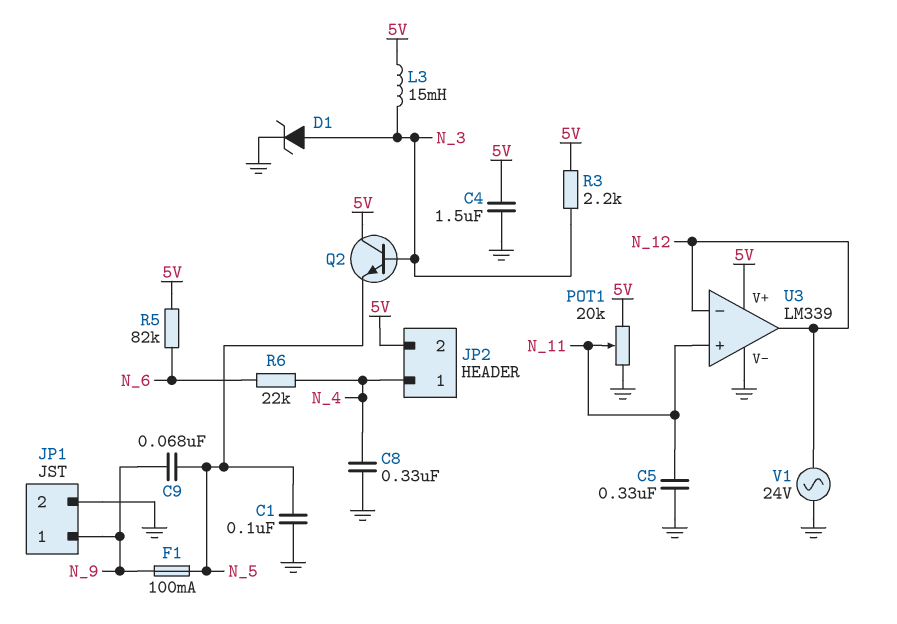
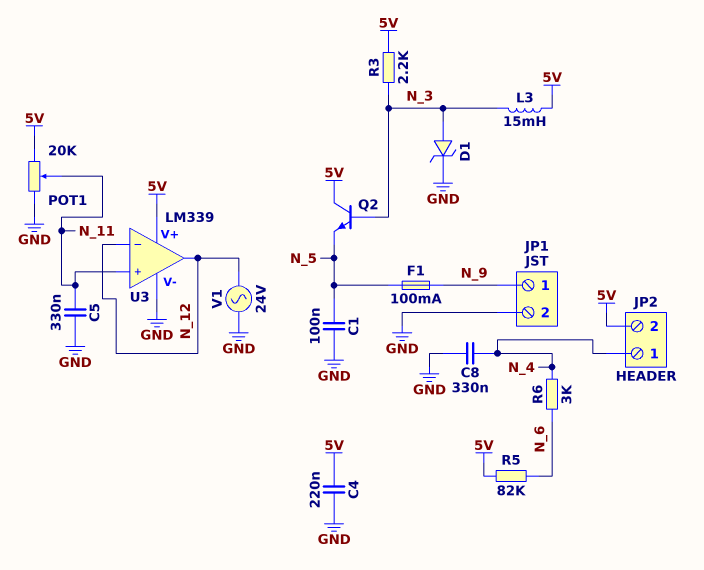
C4: 1.5uF (5V, GND) -> 220nF (5V, GND)
C9: 68nF (N_5, N_9) -> none
R6: 22k (N_4, N_6) -> 3k (N_4, N_6)

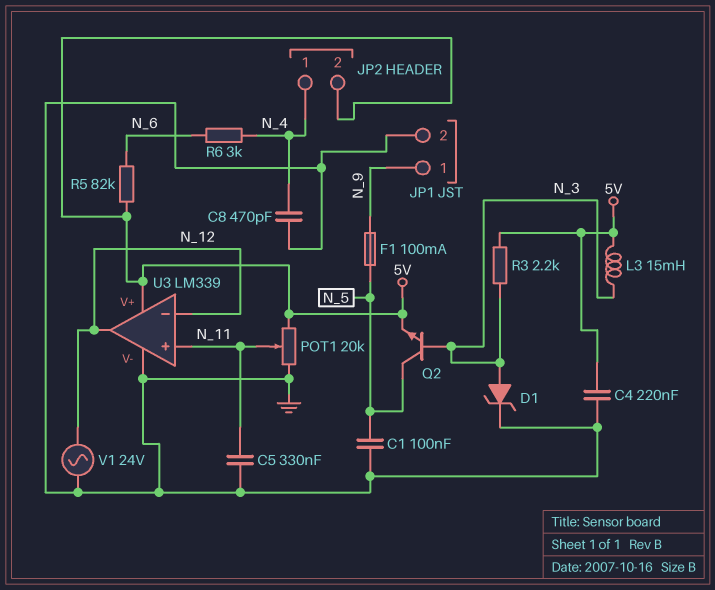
C8: 330nF (GND, N_4) -> 470pF (GND, N_4)
Q2: NPN (B N_3, C 5V, E N_5) -> NPN (B N_3, C N_5, E 5V)

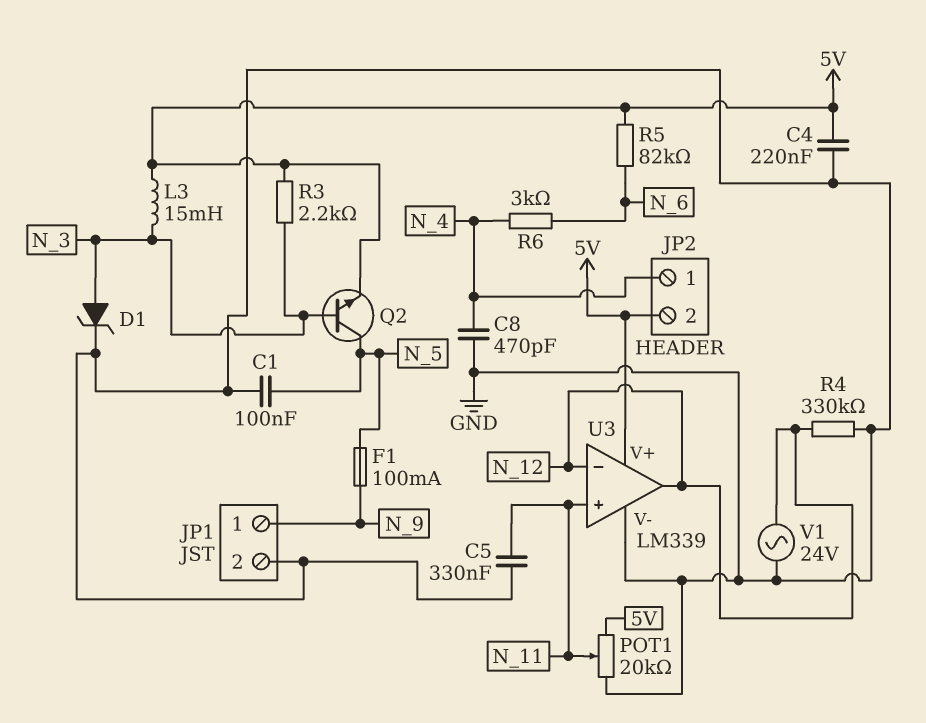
R4: none -> 330k (GND, N_12)

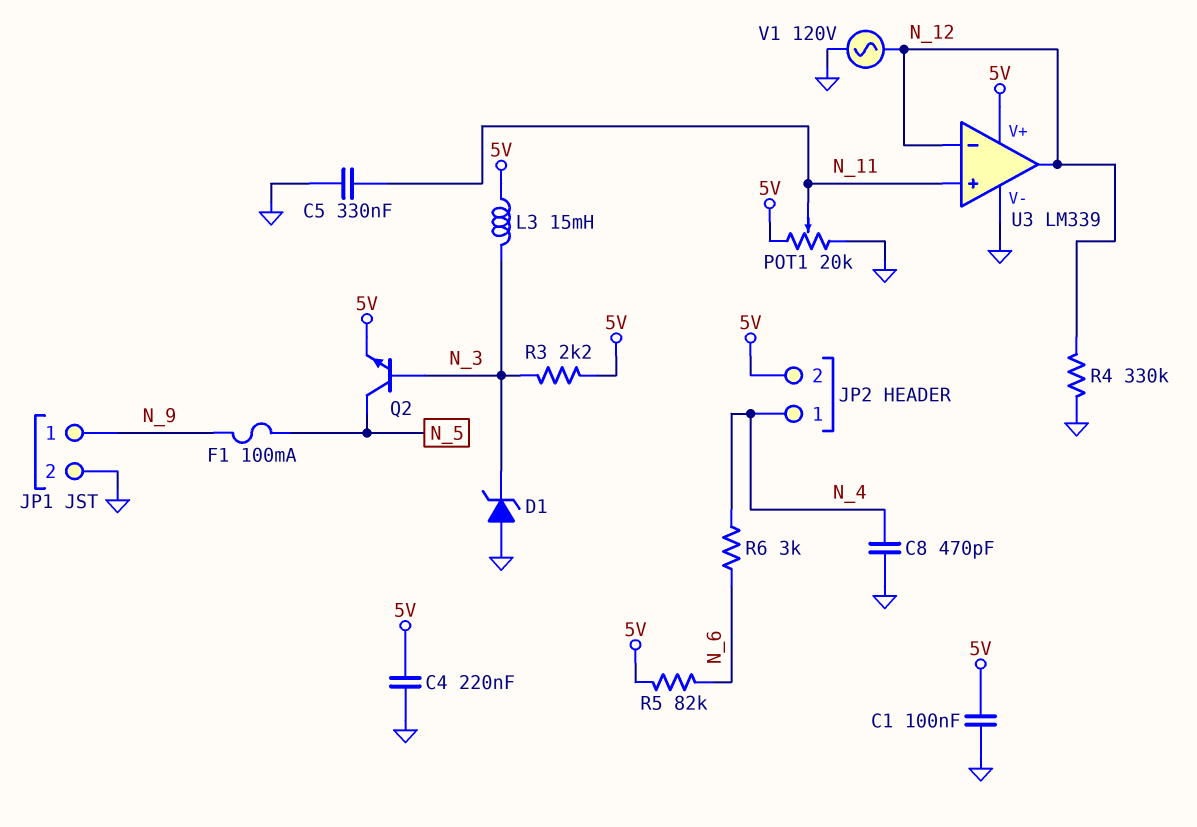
C1: 100nF (GND, N_5) -> 100nF (5V, GND)
D1: zener (A N_3, K GND) -> zener (A GND, K N_3)
V1: AC 24V (GND, N_12) -> AC 120V (GND, N_12)

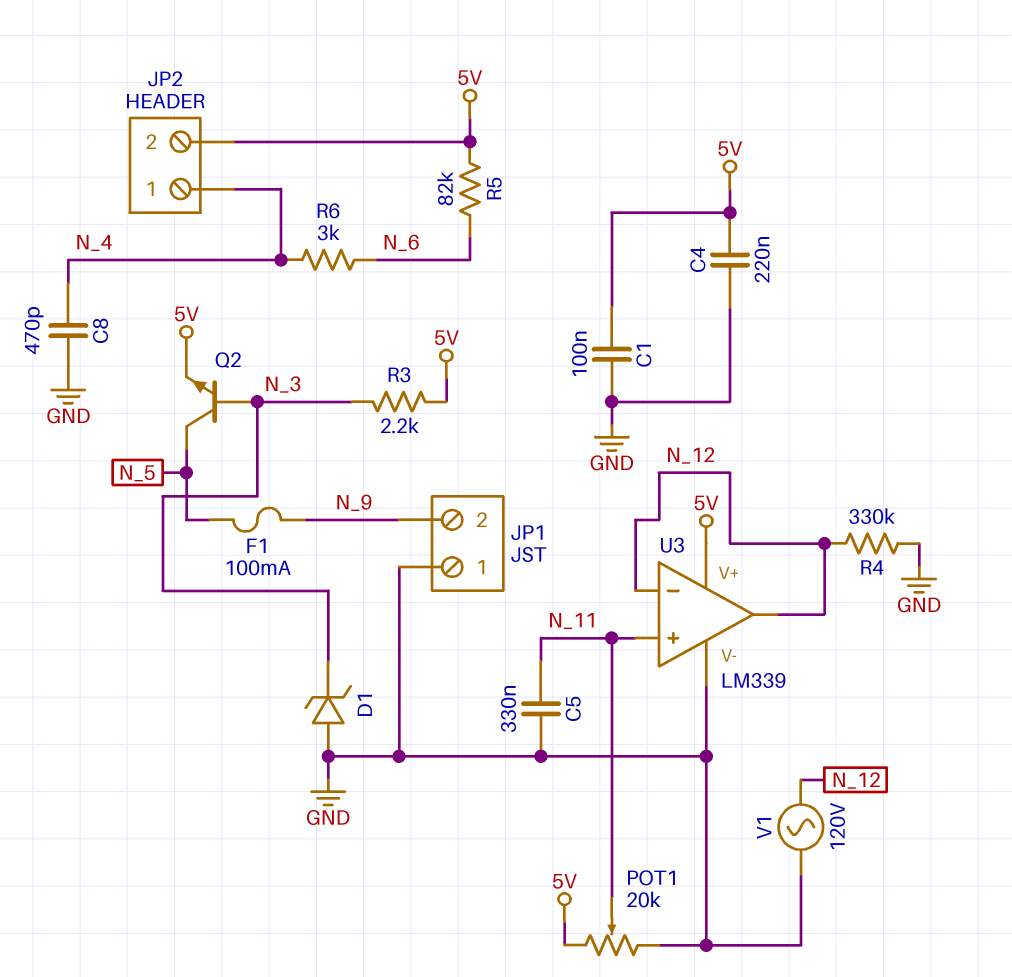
JP1 pin 1: N_9 -> GND
JP1 pin 2: GND -> N_9
L3: 15mH (5V, N_3) -> none

